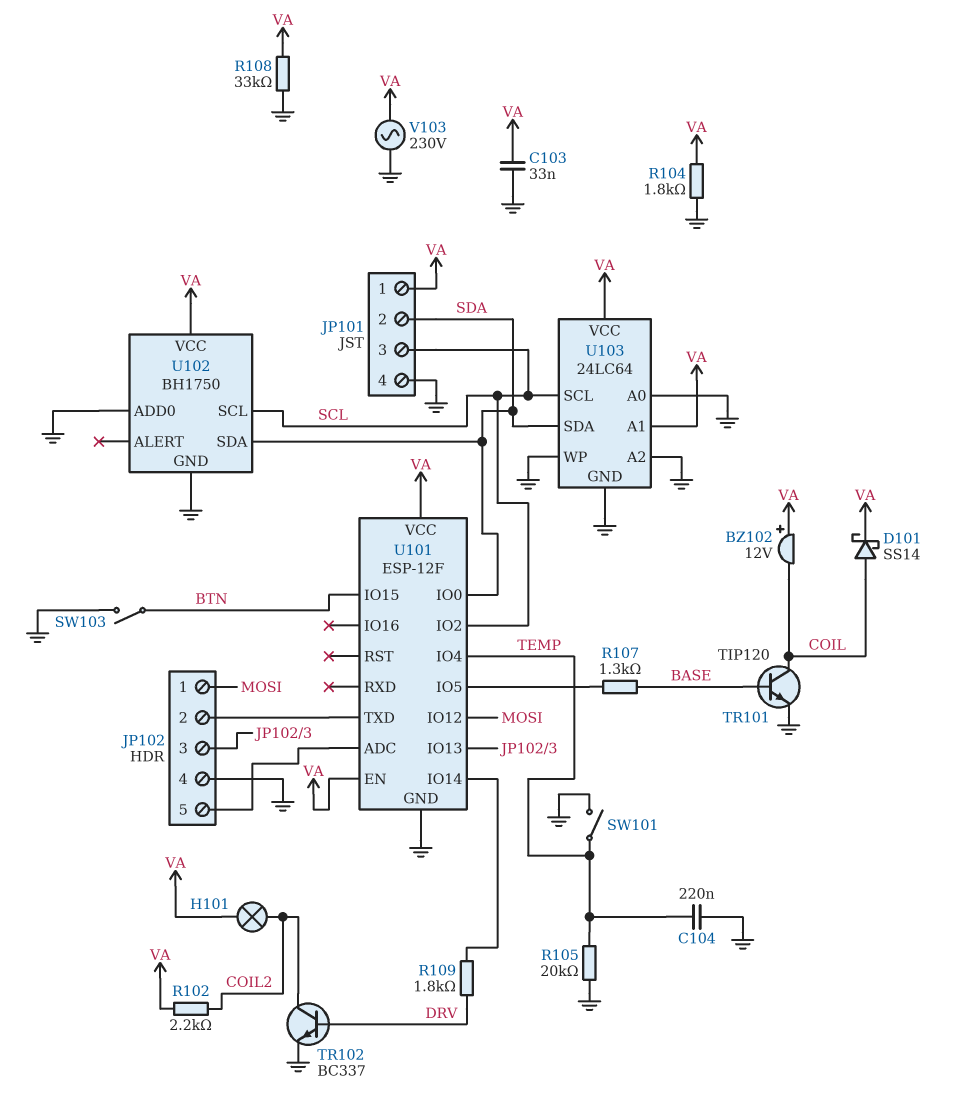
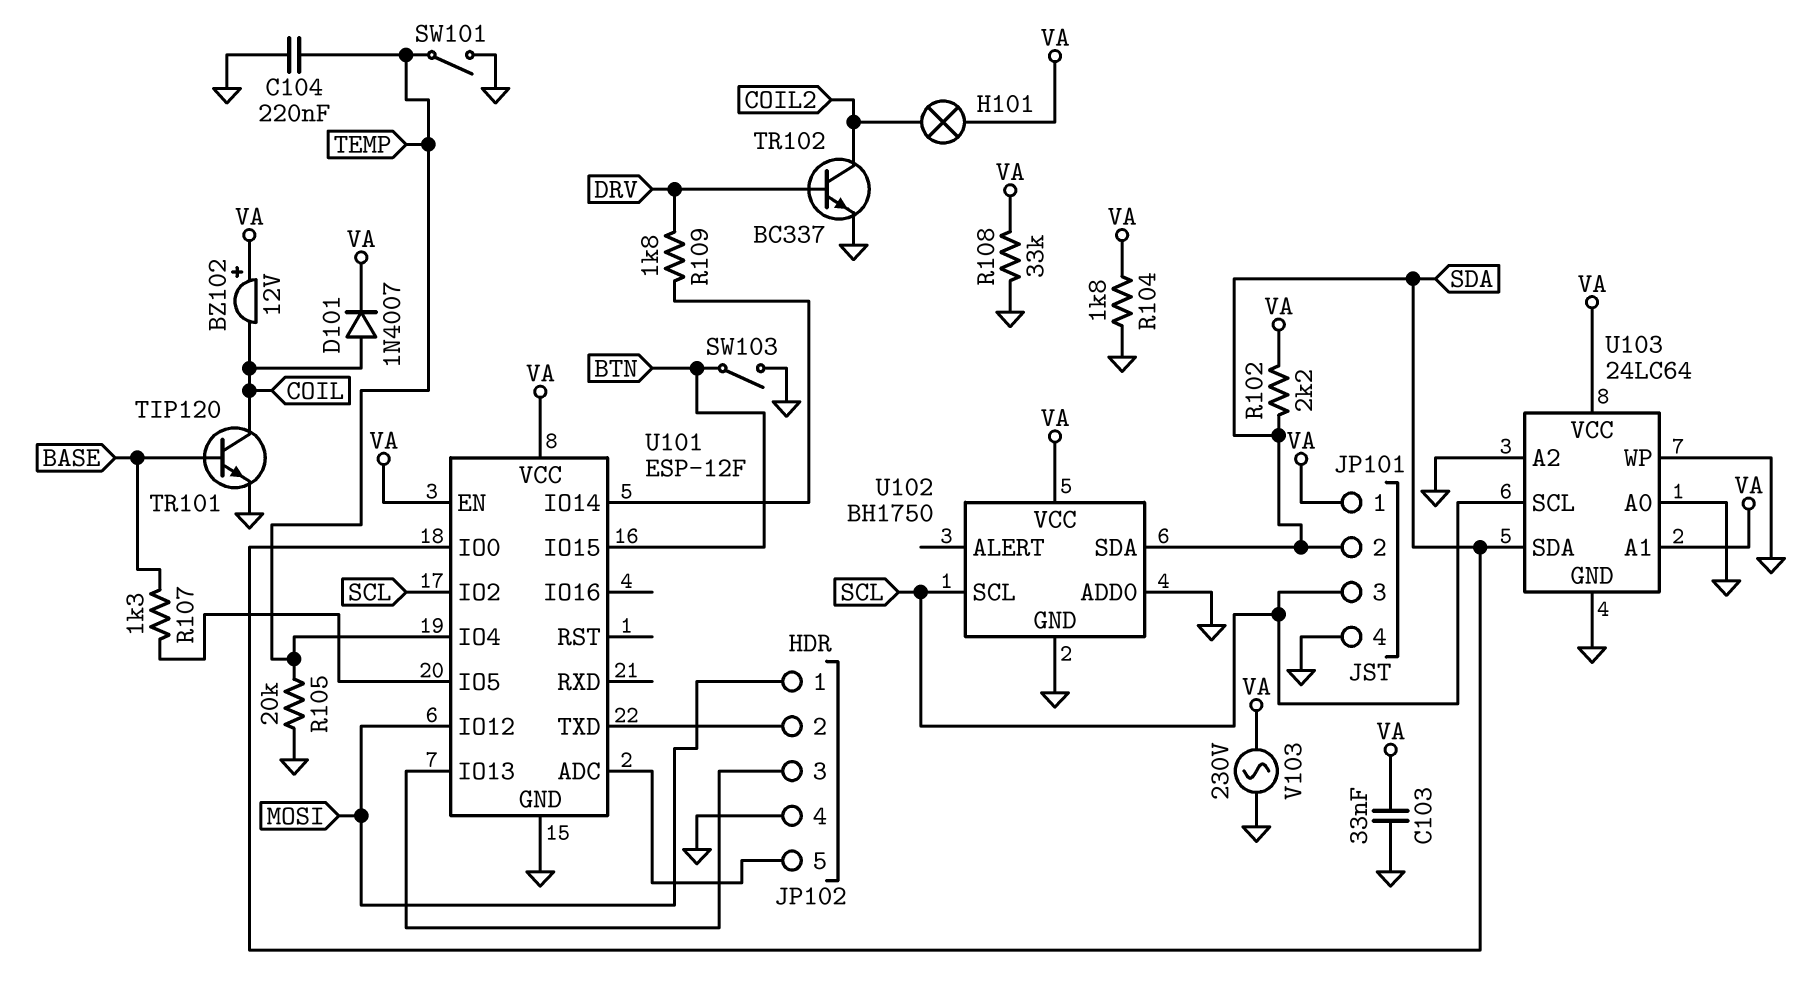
D101: schottky SS14 (A COIL, K VA) -> diode 1N4007 (A COIL, K VA)
R102: 2.2k (COIL2, VA) -> 2.2k (SDA, VA)

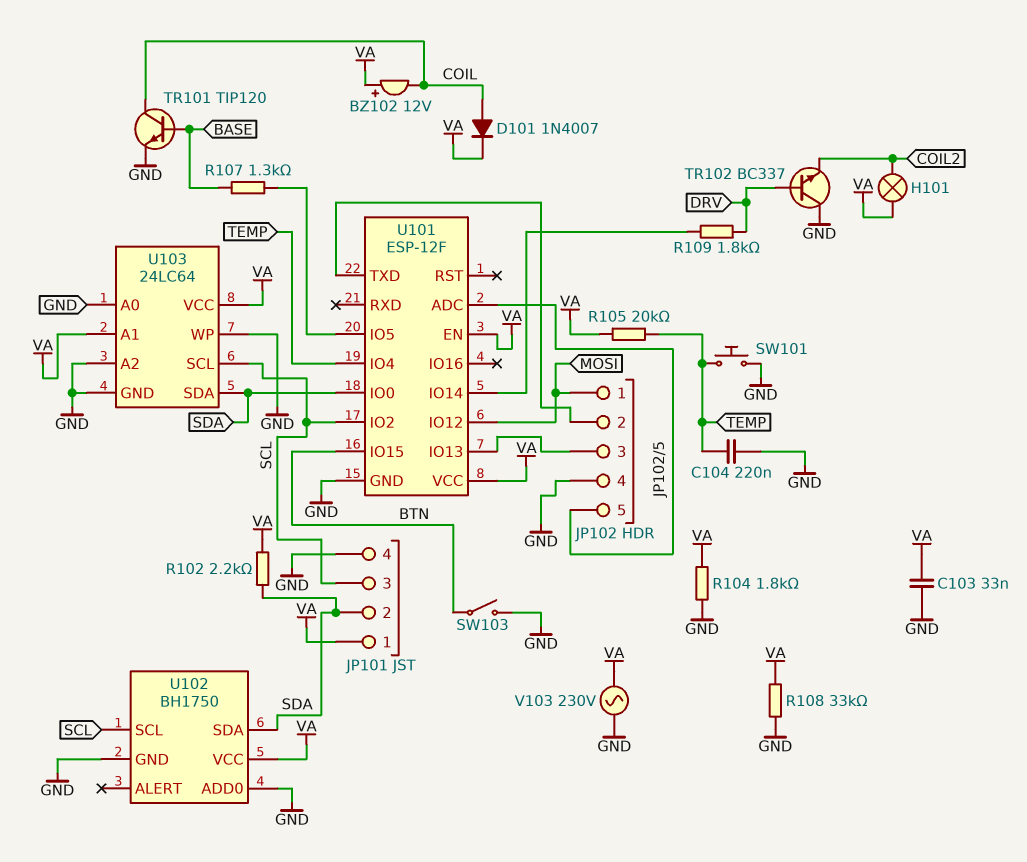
R105: 20k (GND, TEMP) -> 20k (TEMP, VA)
SW101: switch (GND, TEMP) -> button (GND, TEMP)
TR102: NPN BC337 (B DRV, C COIL2, E GND) -> NPN BC337 (B DRV, C GND, E COIL2)

